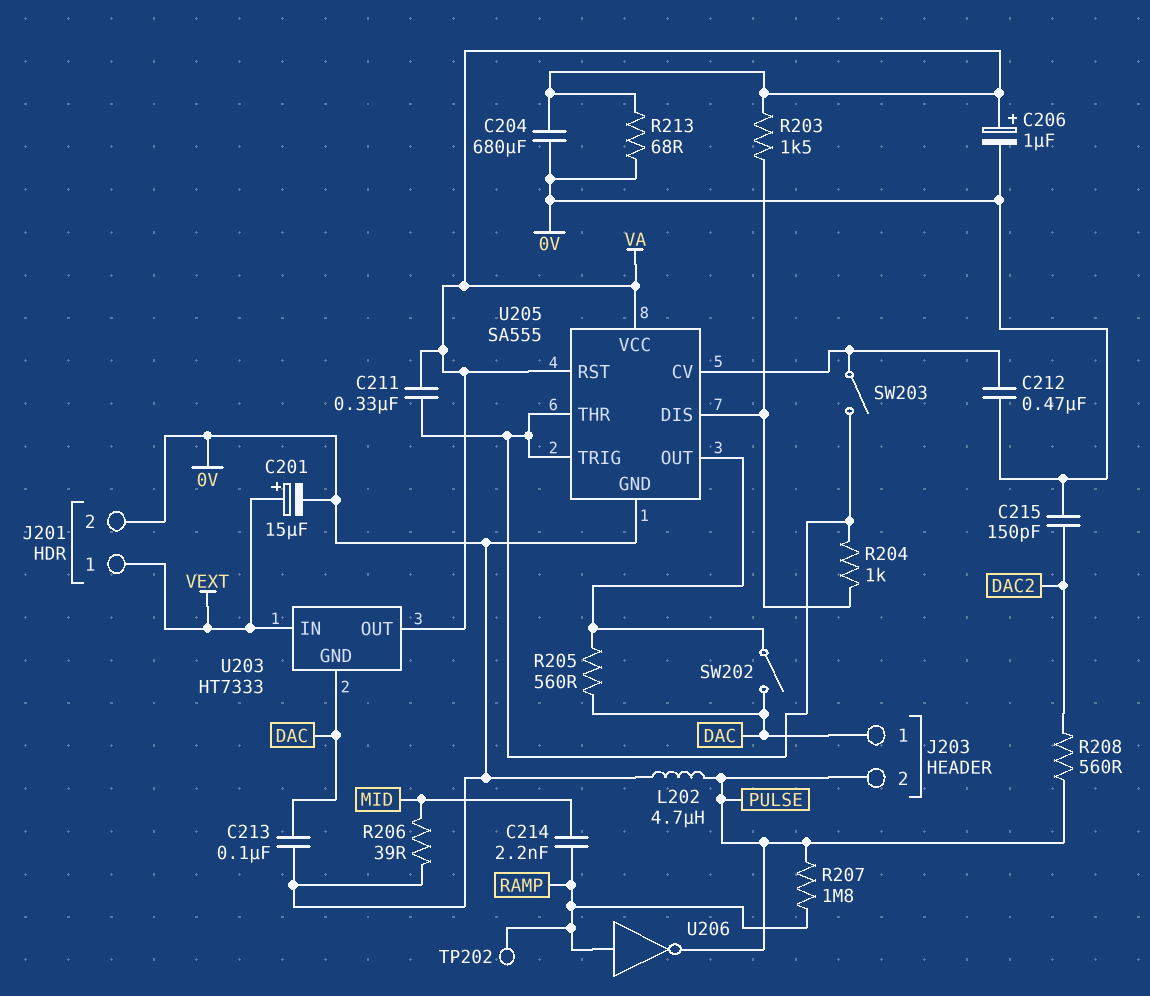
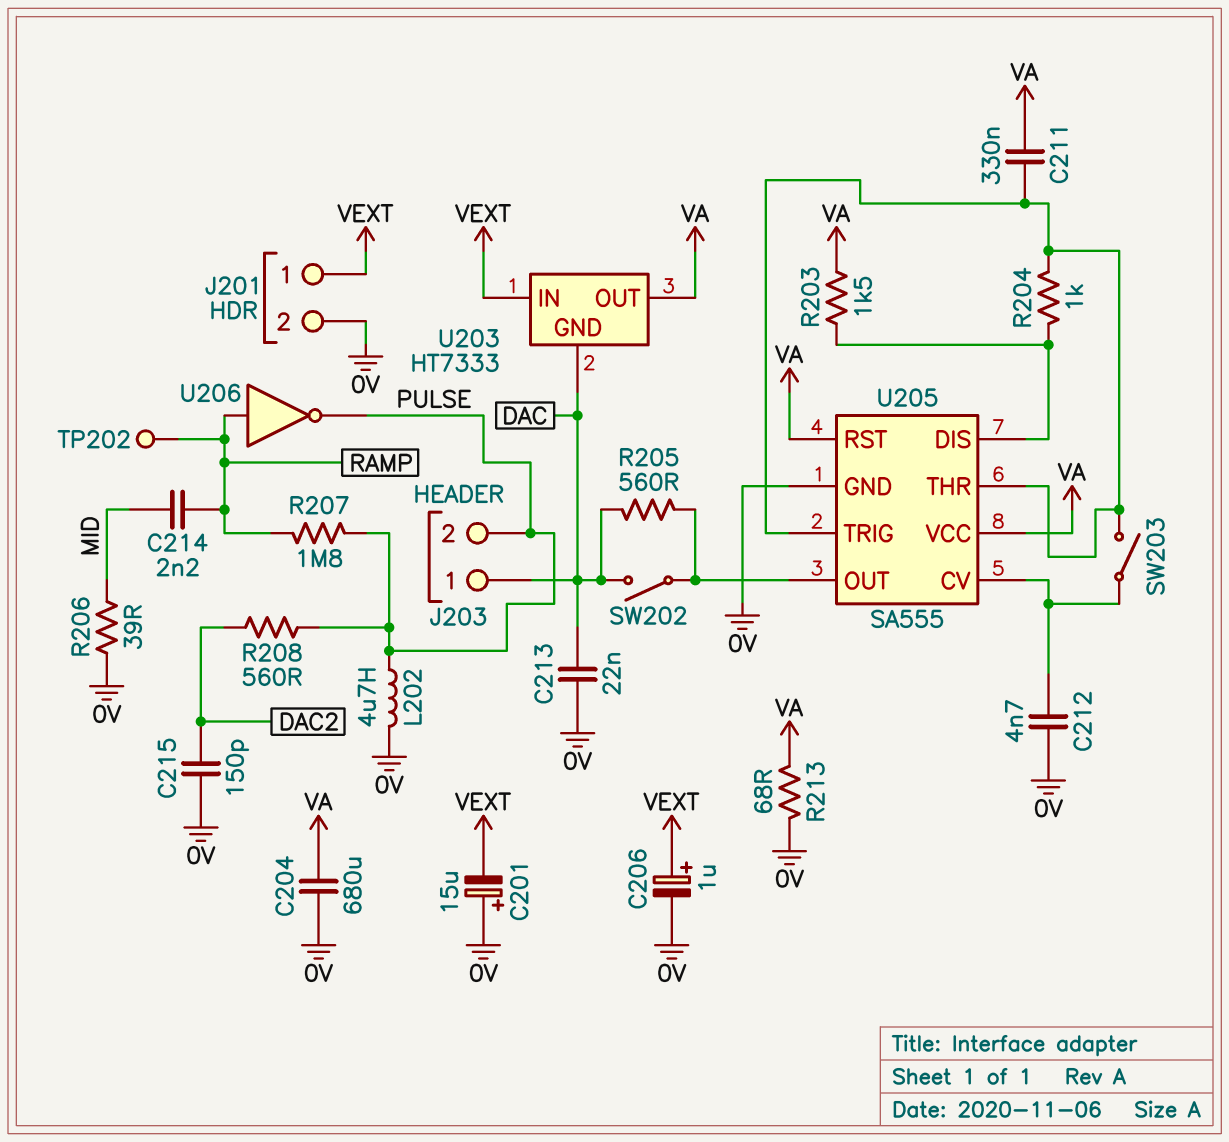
C201: 15uF (plus VEXT, minus 0V) -> 15uF (plus 0V, minus VEXT)
C206: 1uF (plus VA, minus 0V) -> 1uF (plus VEXT, minus 0V)
C212: 470nF (0V, U205/CV) -> 4.7nF (0V, U205/CV)
C213: 100nF (0V, DAC) -> 22nF (0V, DAC)

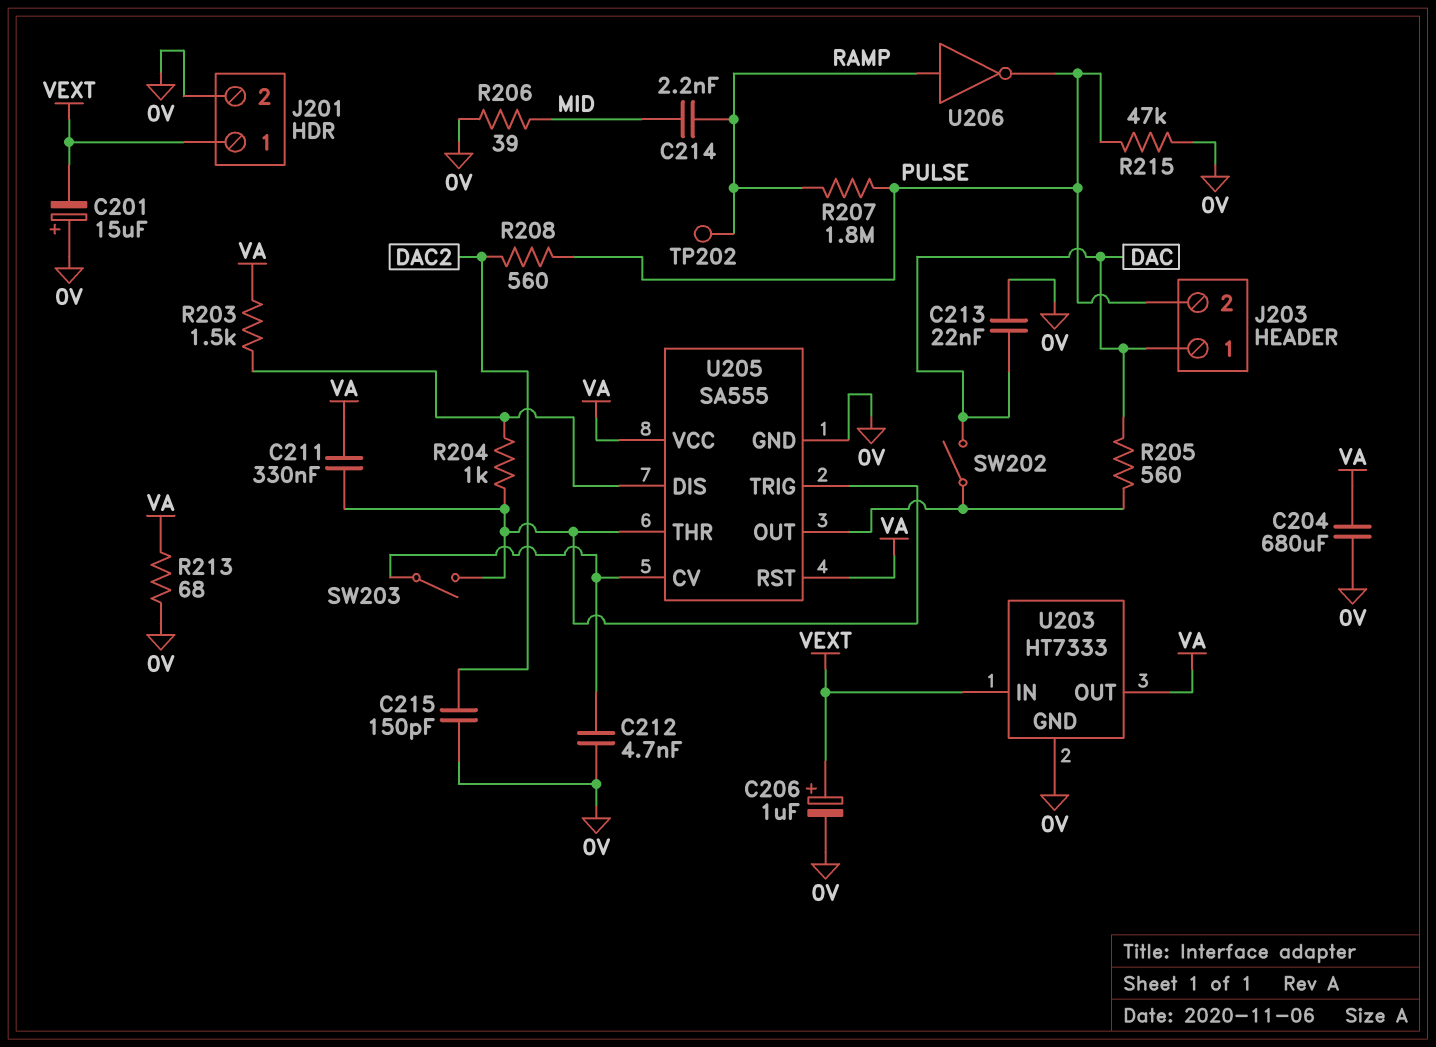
L202: 4.7uH (0V, PULSE) -> none
R215: none -> 47k (0V, PULSE)
U203 pin GND: DAC -> 0V

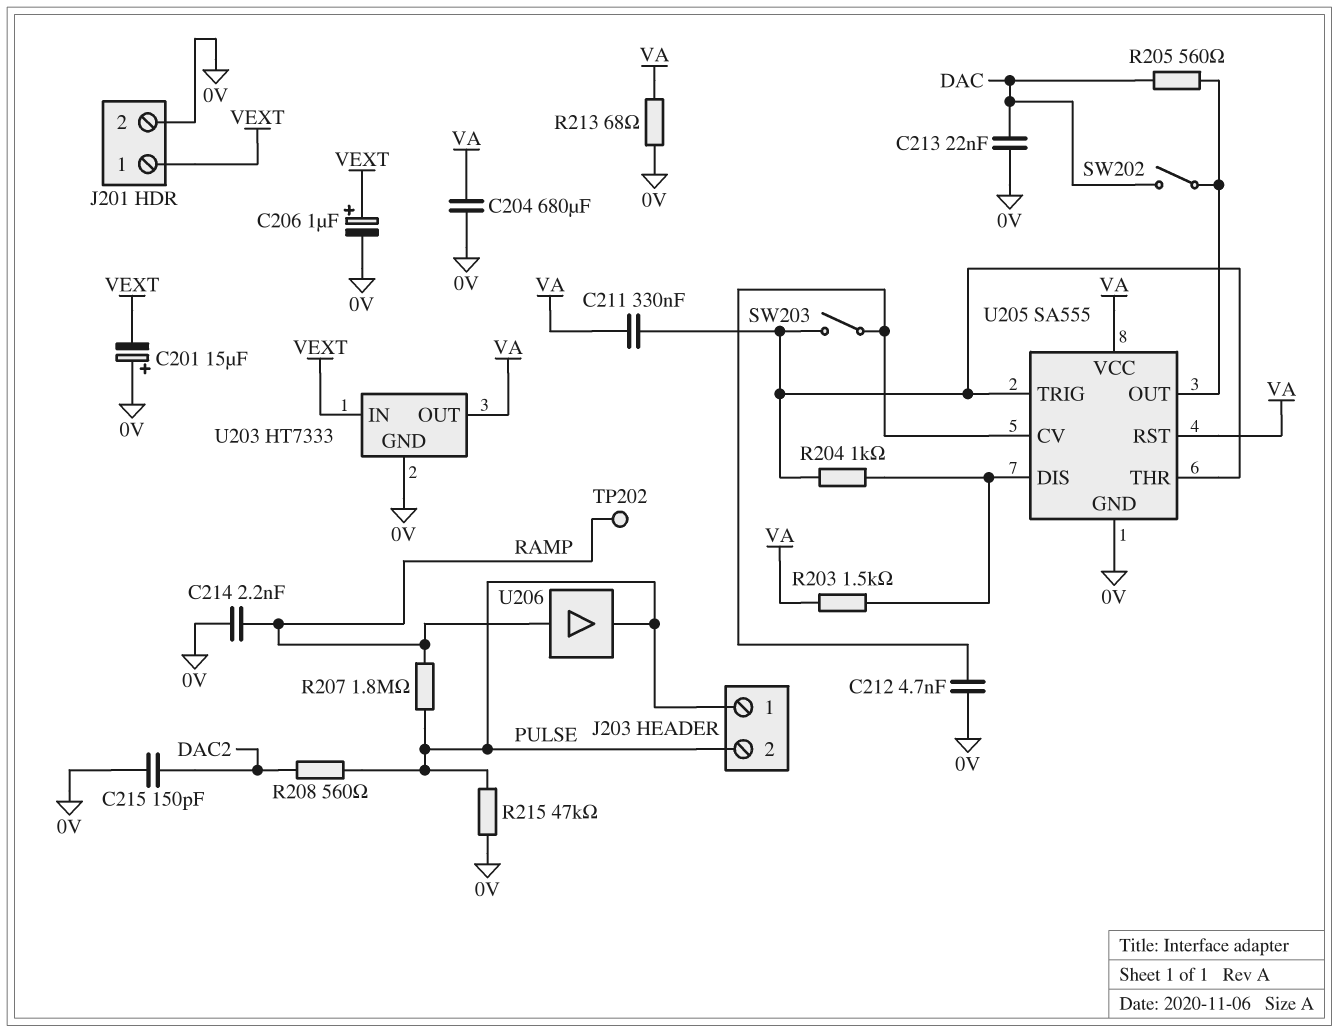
C214: 2.2nF (MID, RAMP) -> 2.2nF (0V, RAMP)
J203 pin 1: DAC -> PULSE
R206: 39 (0V, MID) -> none
U206: NOT (in RAMP, out PULSE) -> buffer (in RAMP, out PULSE)

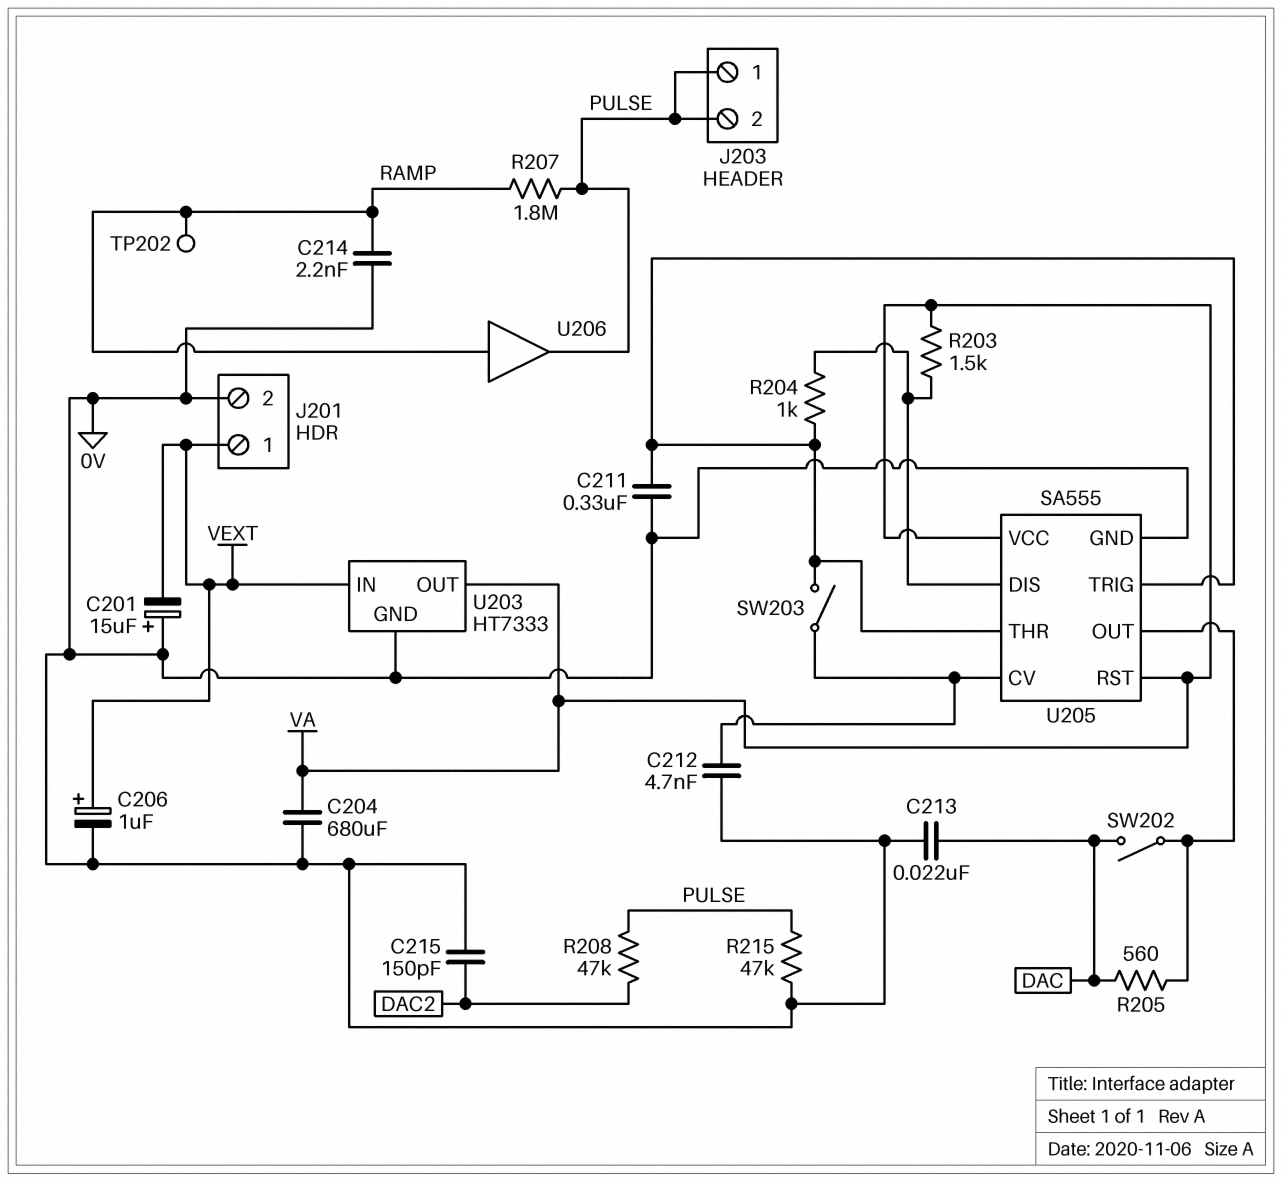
C211: 330nF (U205/THR, VA) -> 330nF (0V, U205/THR)
R208: 560 (DAC2, PULSE) -> 47k (DAC2, PULSE)
R213: 68 (0V, VA) -> none

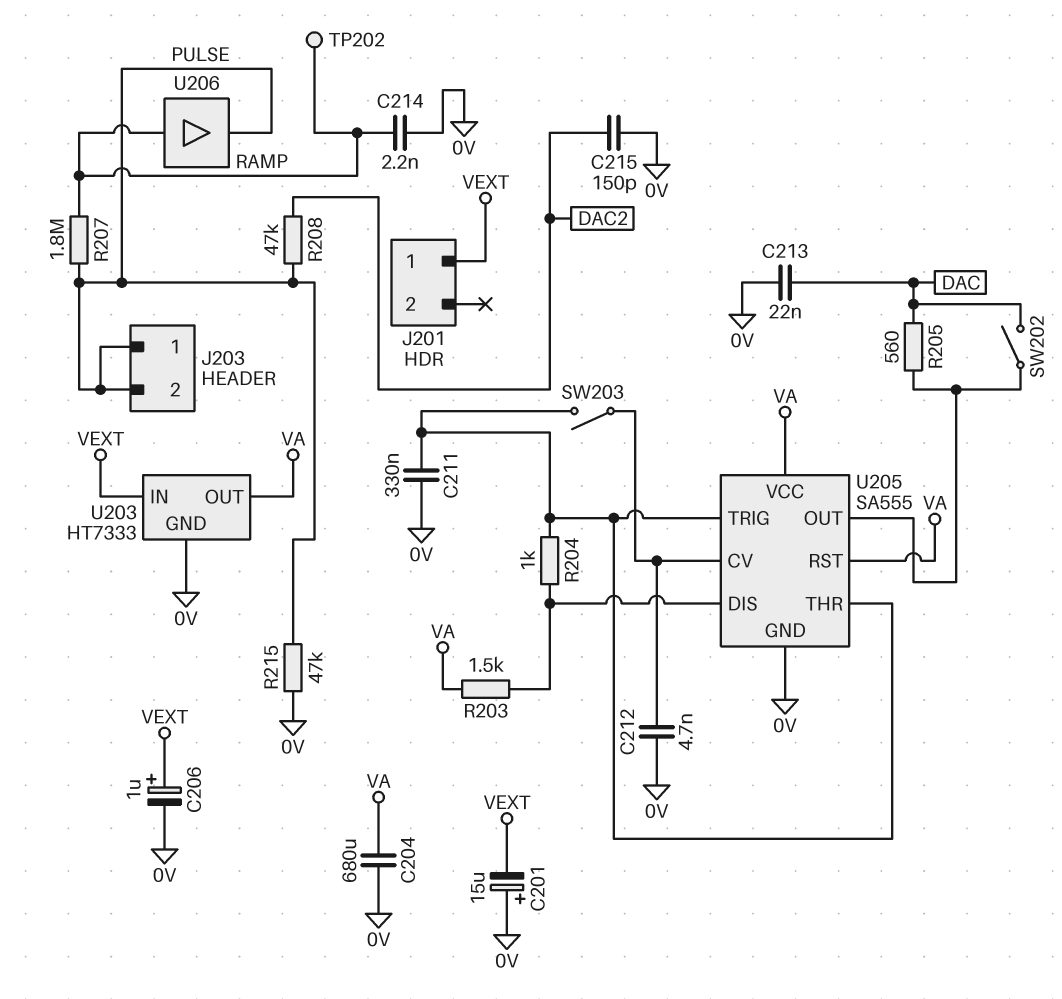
J201 pin 2: 0V -> none

